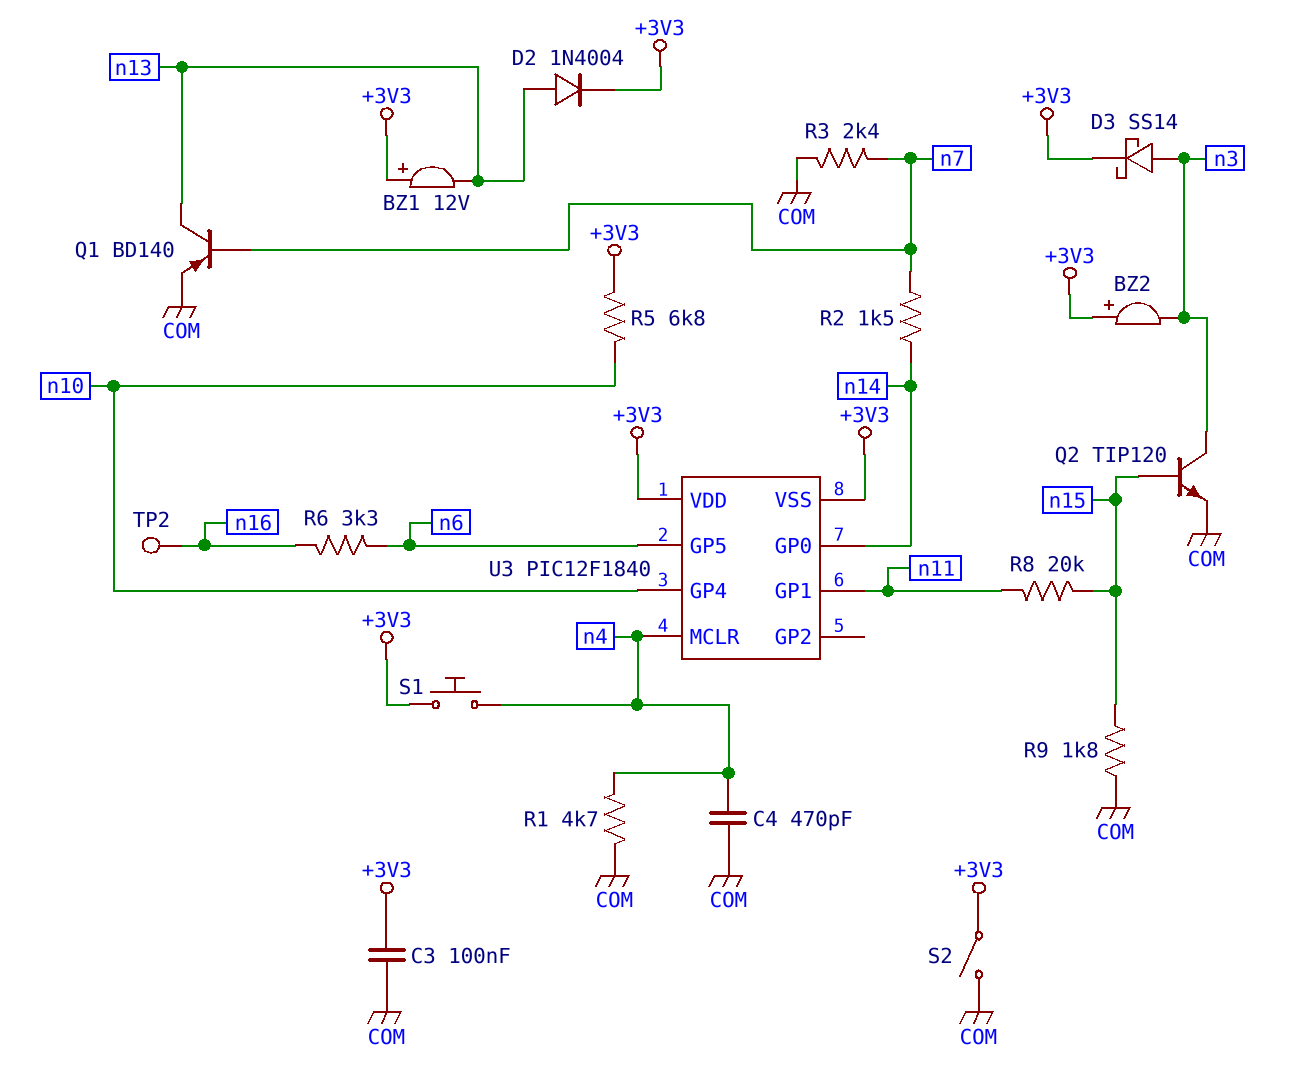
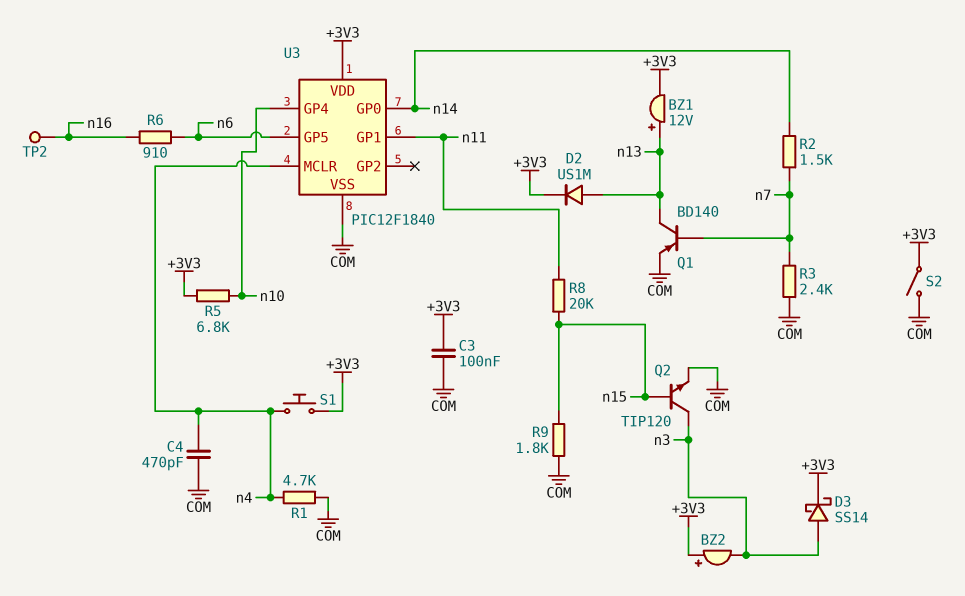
BZ1: buzzer 12V (plus +3V3, minus n13) -> buzzer 12V (plus n13, minus +3V3)
D2: diode 1N4004 (A n13, K +3V3) -> diode US1M (A n13, K +3V3)
R6: 3.3k (n6, n16) -> 910 (n6, n16)
U3 pin VSS: +3V3 -> COM

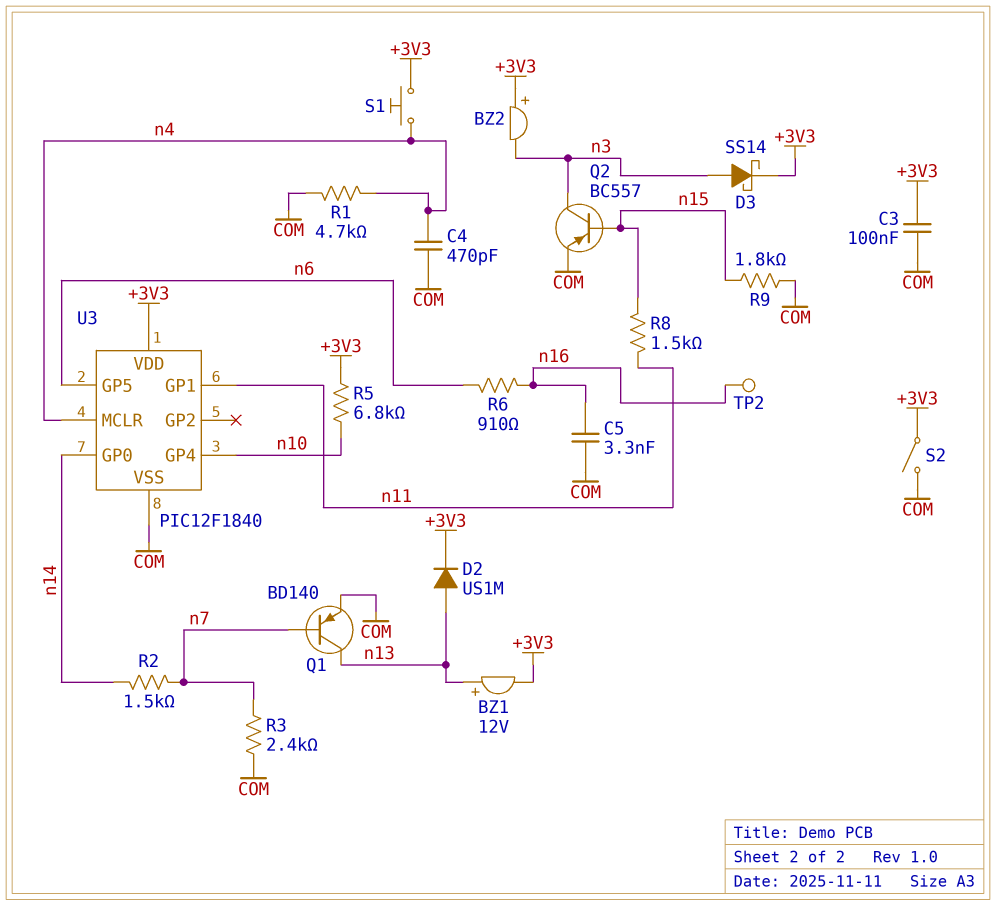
C5: none -> 3.3nF (COM, n16)
Q2: NPN TIP120 (B n15, C n3, E COM) -> PNP BC557 (B n15, C n3, E COM)
R8: 20k (n11, n15) -> 1.5k (n11, n15)

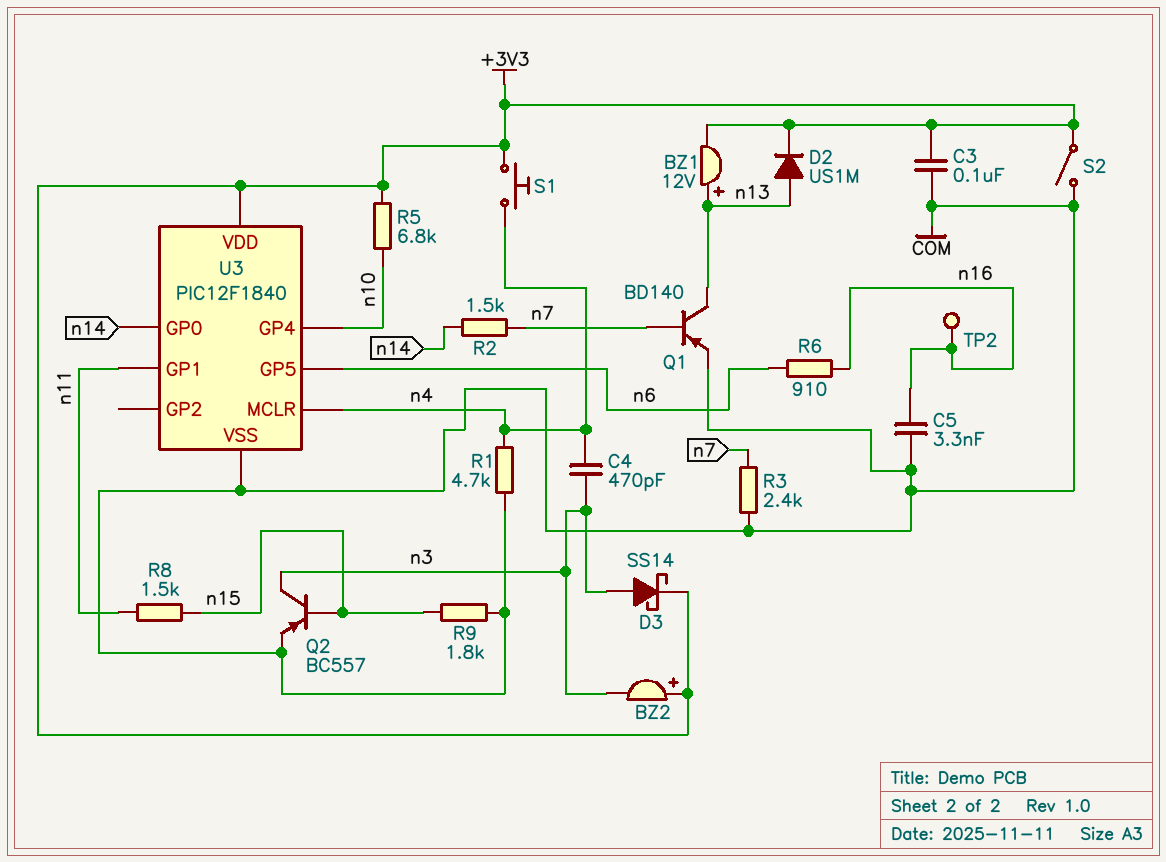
C4: 470pF (COM, n4) -> 470pF (n3, n4)

